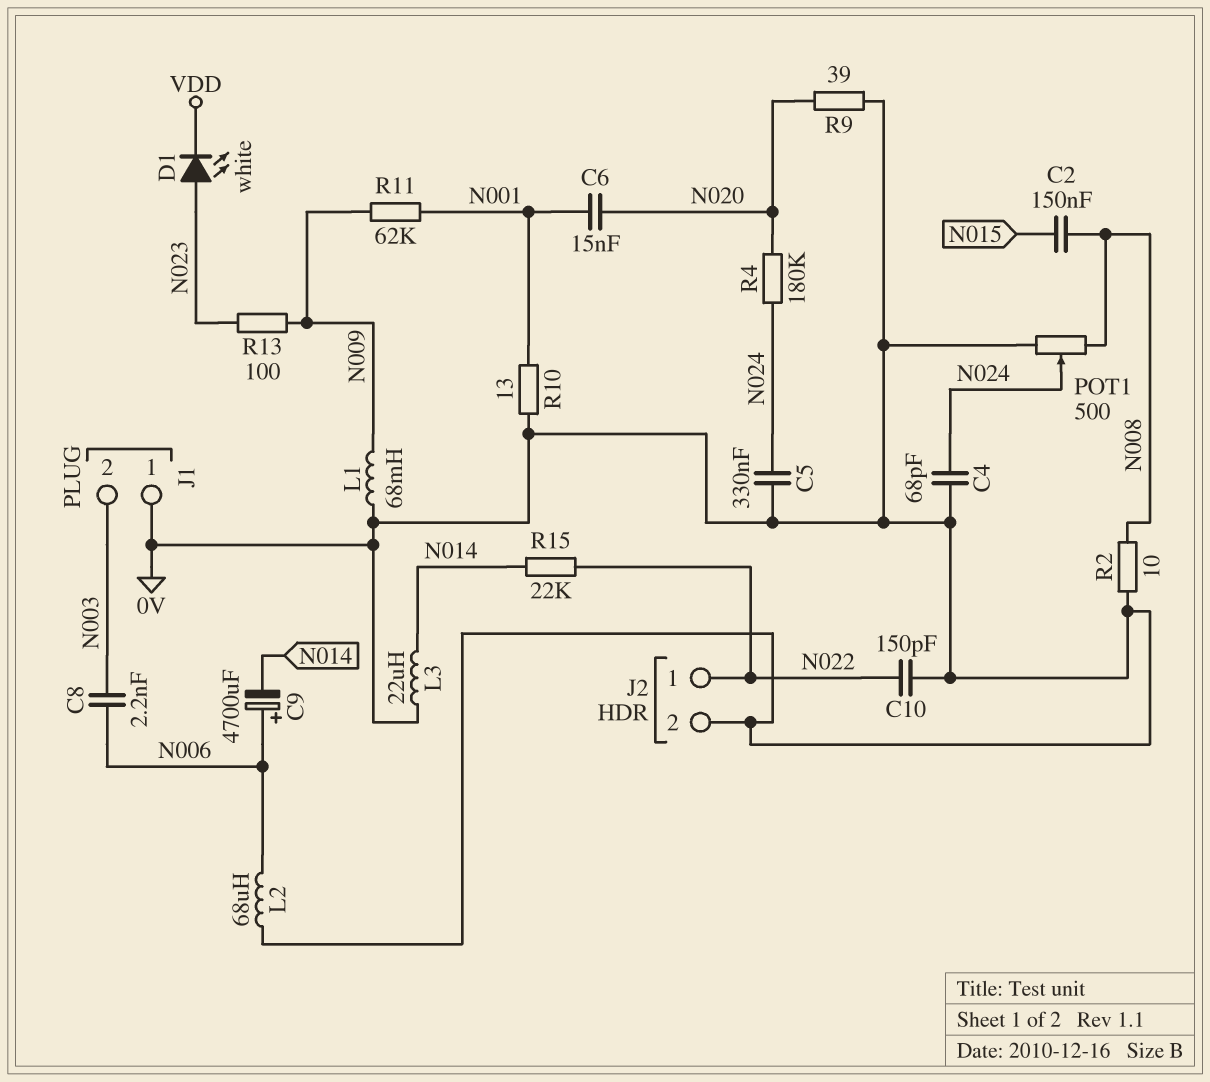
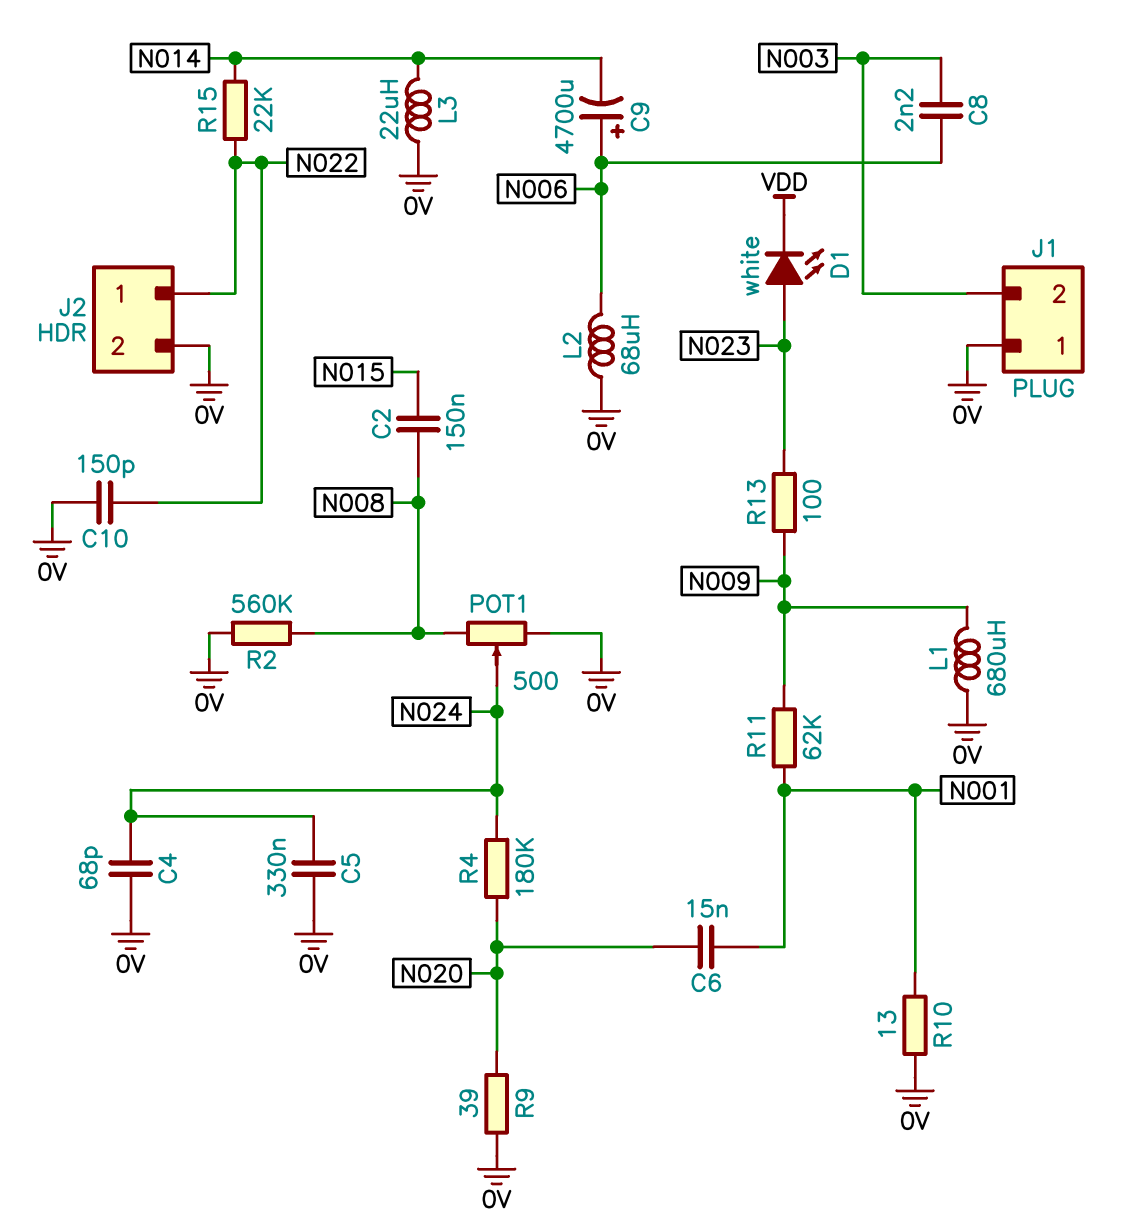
L1: 68mH (0V, N009) -> 680uH (0V, N009)
R2: 10 (0V, N008) -> 560k (0V, N008)

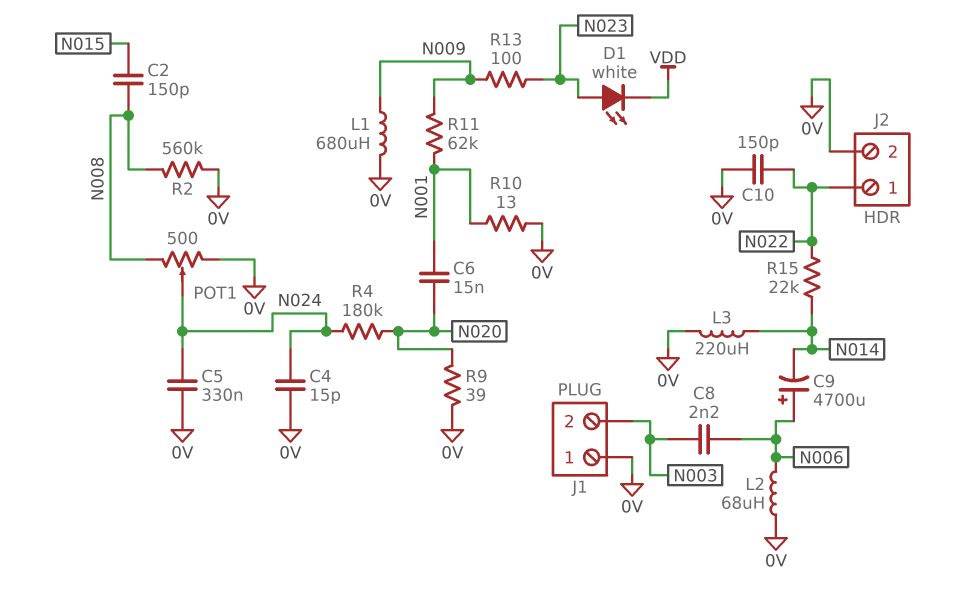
C2: 150nF (N008, N015) -> 150pF (N008, N015)
C4: 68pF (0V, N024) -> 15pF (0V, N024)
L3: 22uH (0V, N014) -> 220uH (0V, N014)

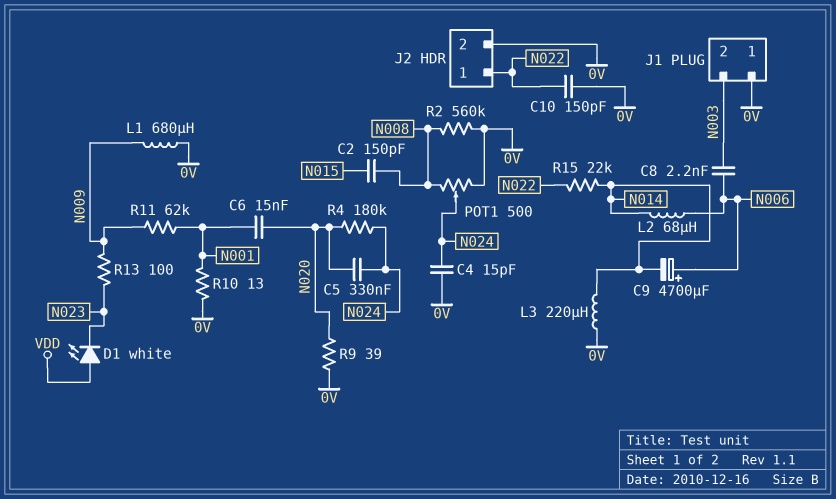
C5: 330nF (0V, N024) -> 330nF (N020, N024)
D1: LED white (A N023, K VDD) -> LED white (A VDD, K N023)
L2: 68uH (0V, N006) -> 68uH (N006, N014)

